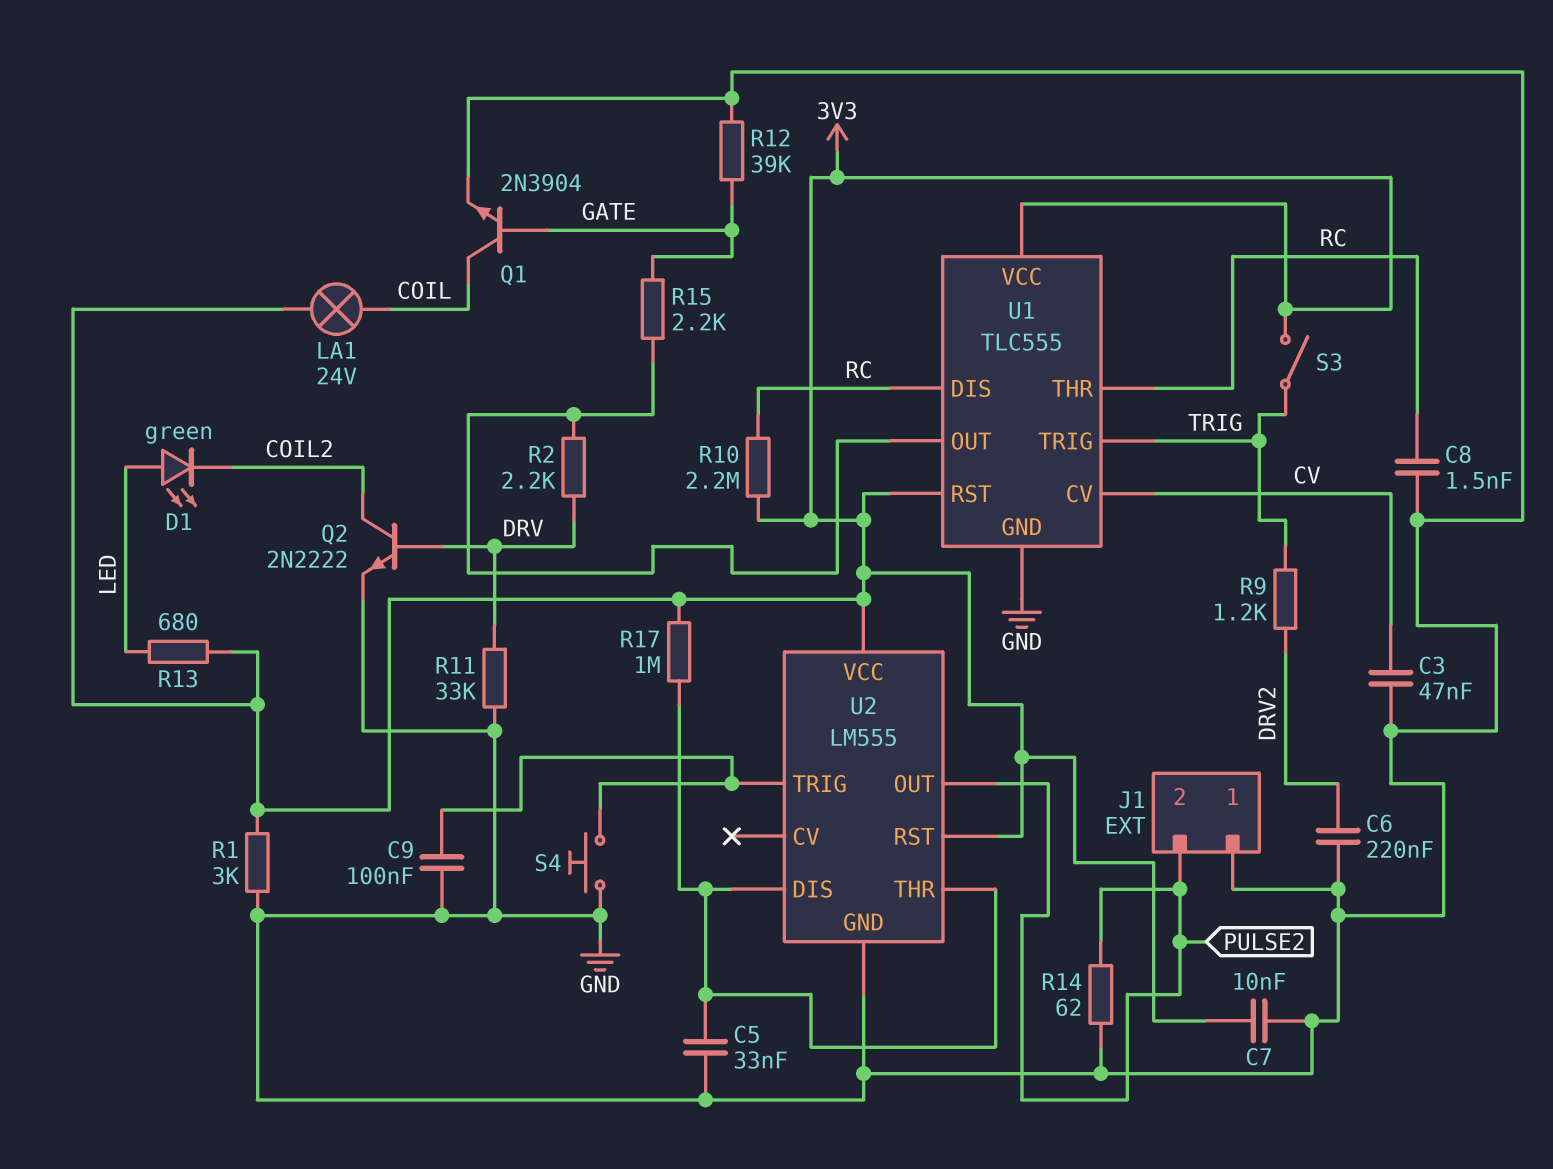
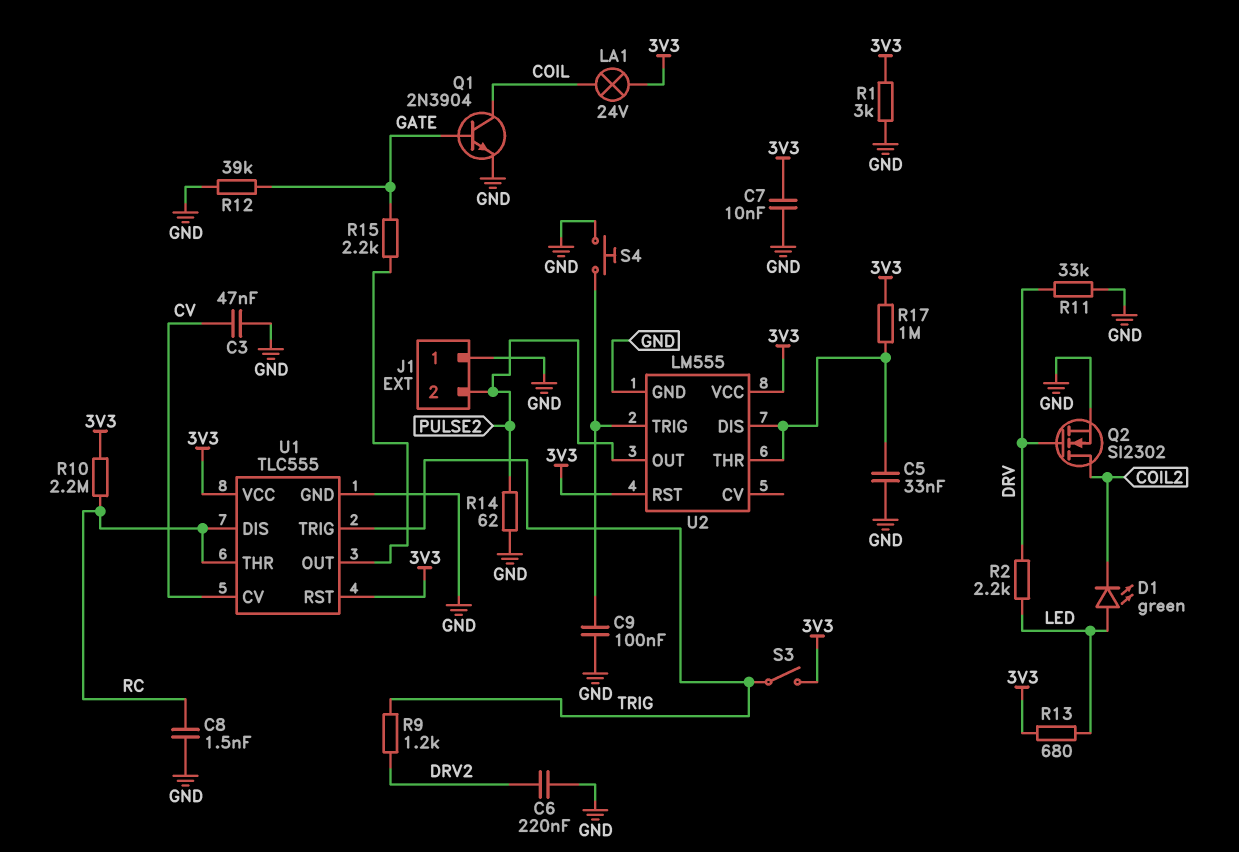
Q2: NPN 2N2222 (B DRV, C COIL2, E GND) -> NMOS SI2302 (G DRV, D COIL2, S GND)
R2: 2.2k (DRV, U1/OUT) -> 2.2k (DRV, LED)

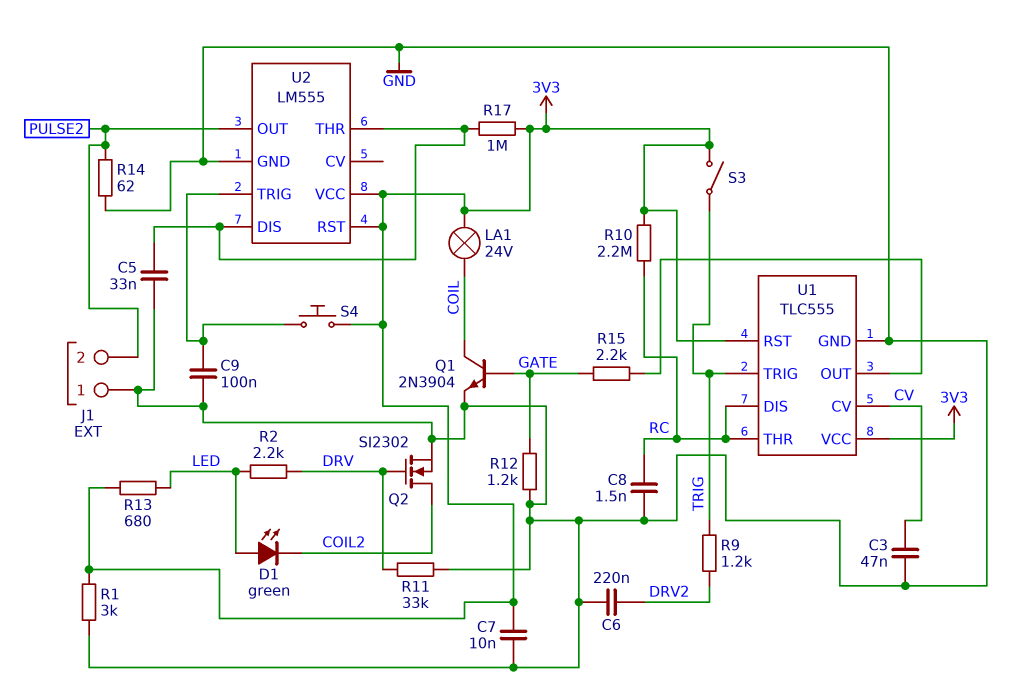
R12: 39k (GATE, GND) -> 1.2k (GATE, GND)
S4: button (GND, U2/TRIG) -> button (3V3, U2/TRIG)

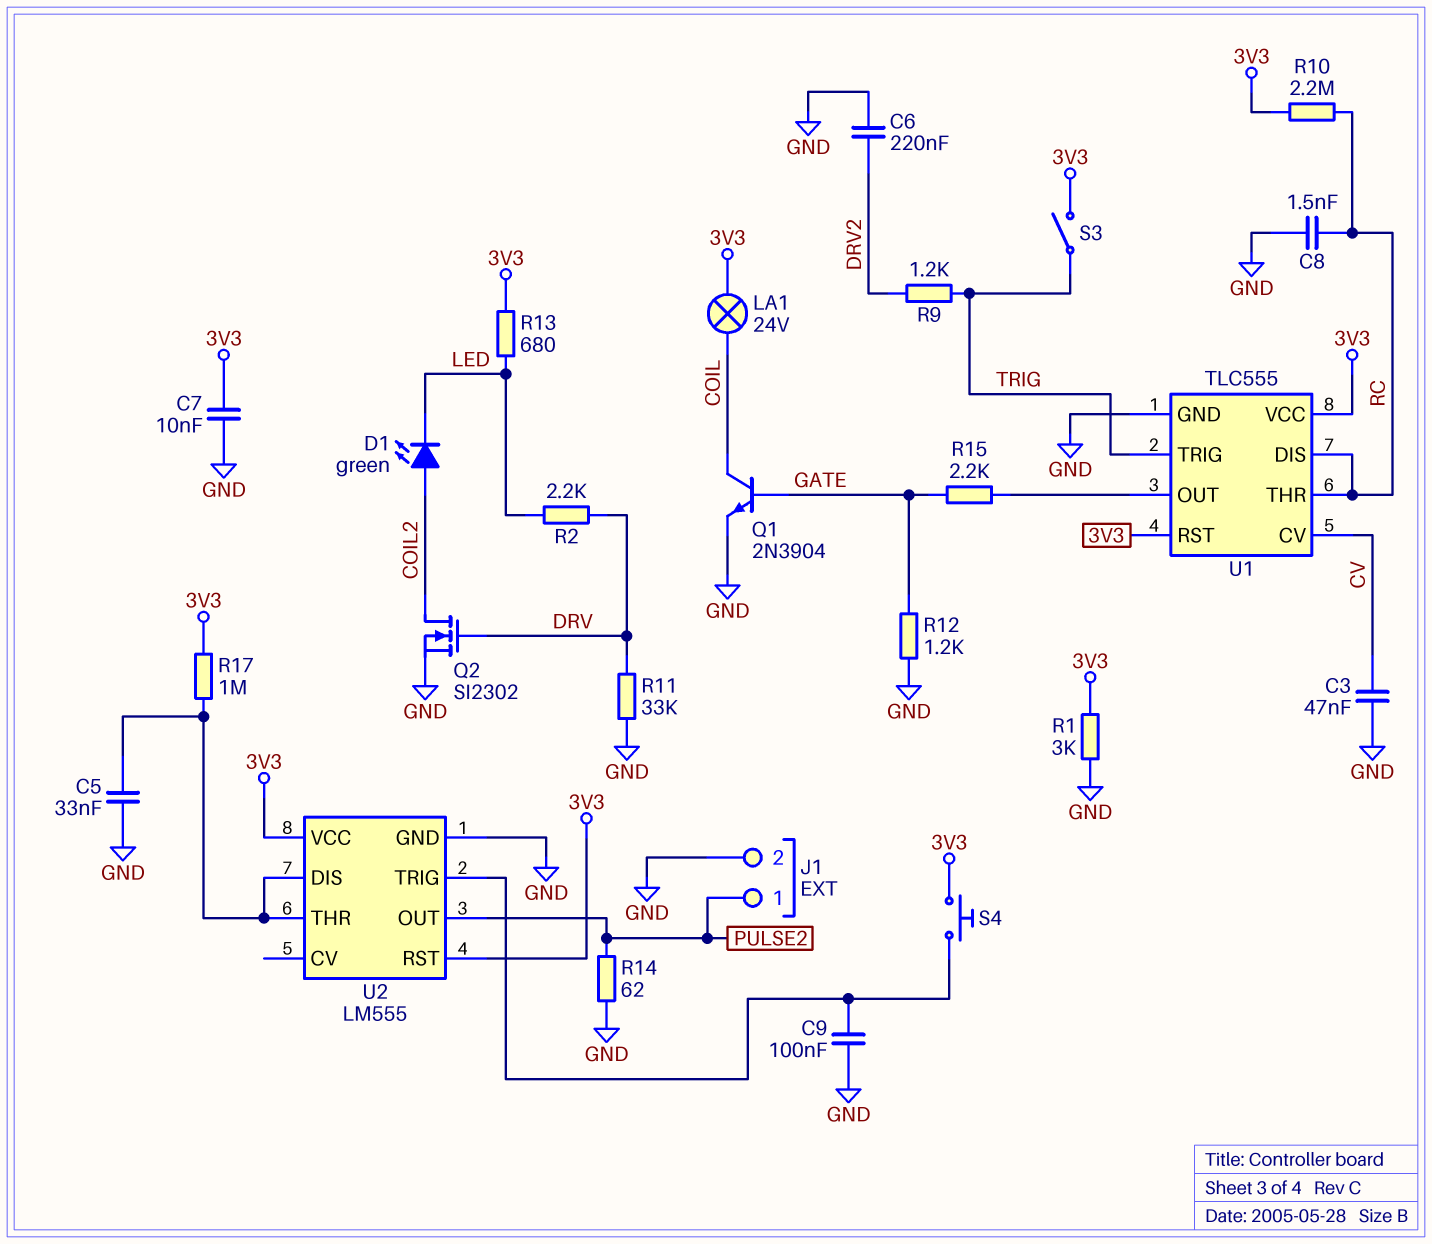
D1: LED green (A LED, K COIL2) -> LED green (A COIL2, K LED)
J1 pin 1: GND -> PULSE2
J1 pin 2: PULSE2 -> GND

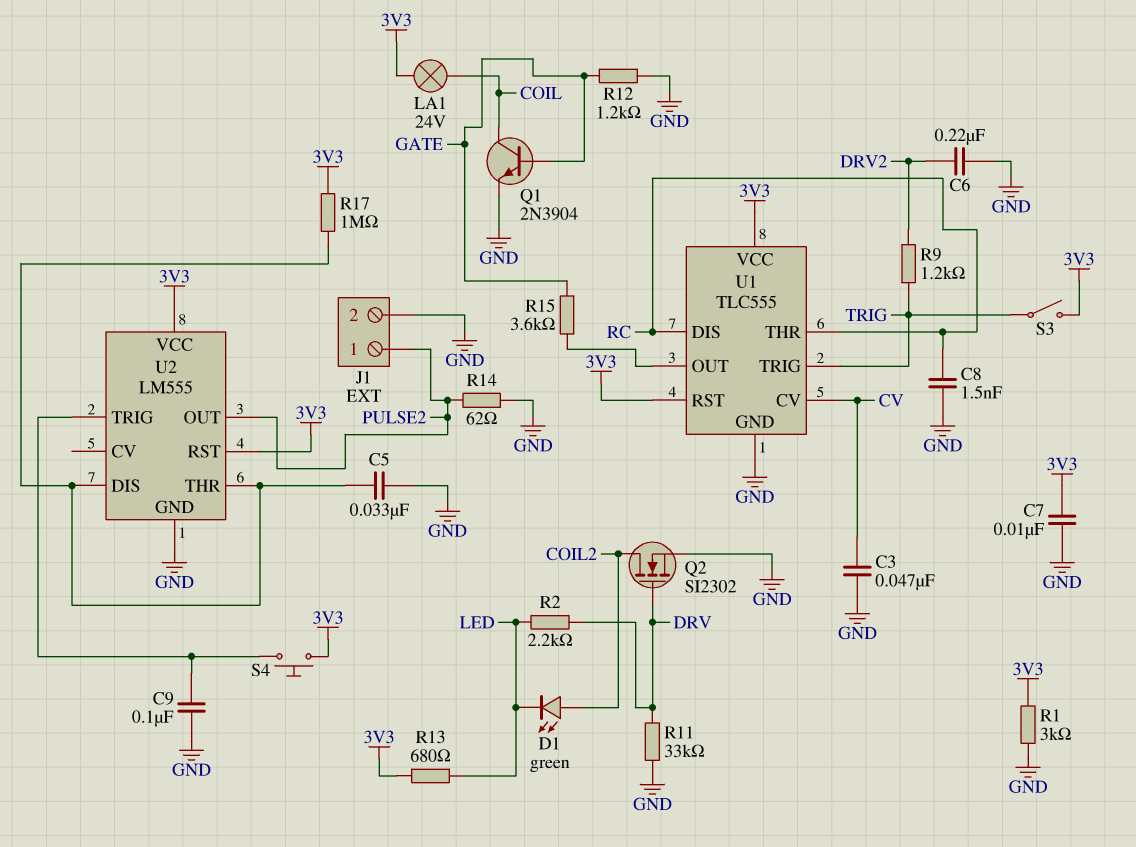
R10: 2.2M (3V3, RC) -> none
R15: 2.2k (GATE, U1/OUT) -> 3.6k (GATE, U1/OUT)

